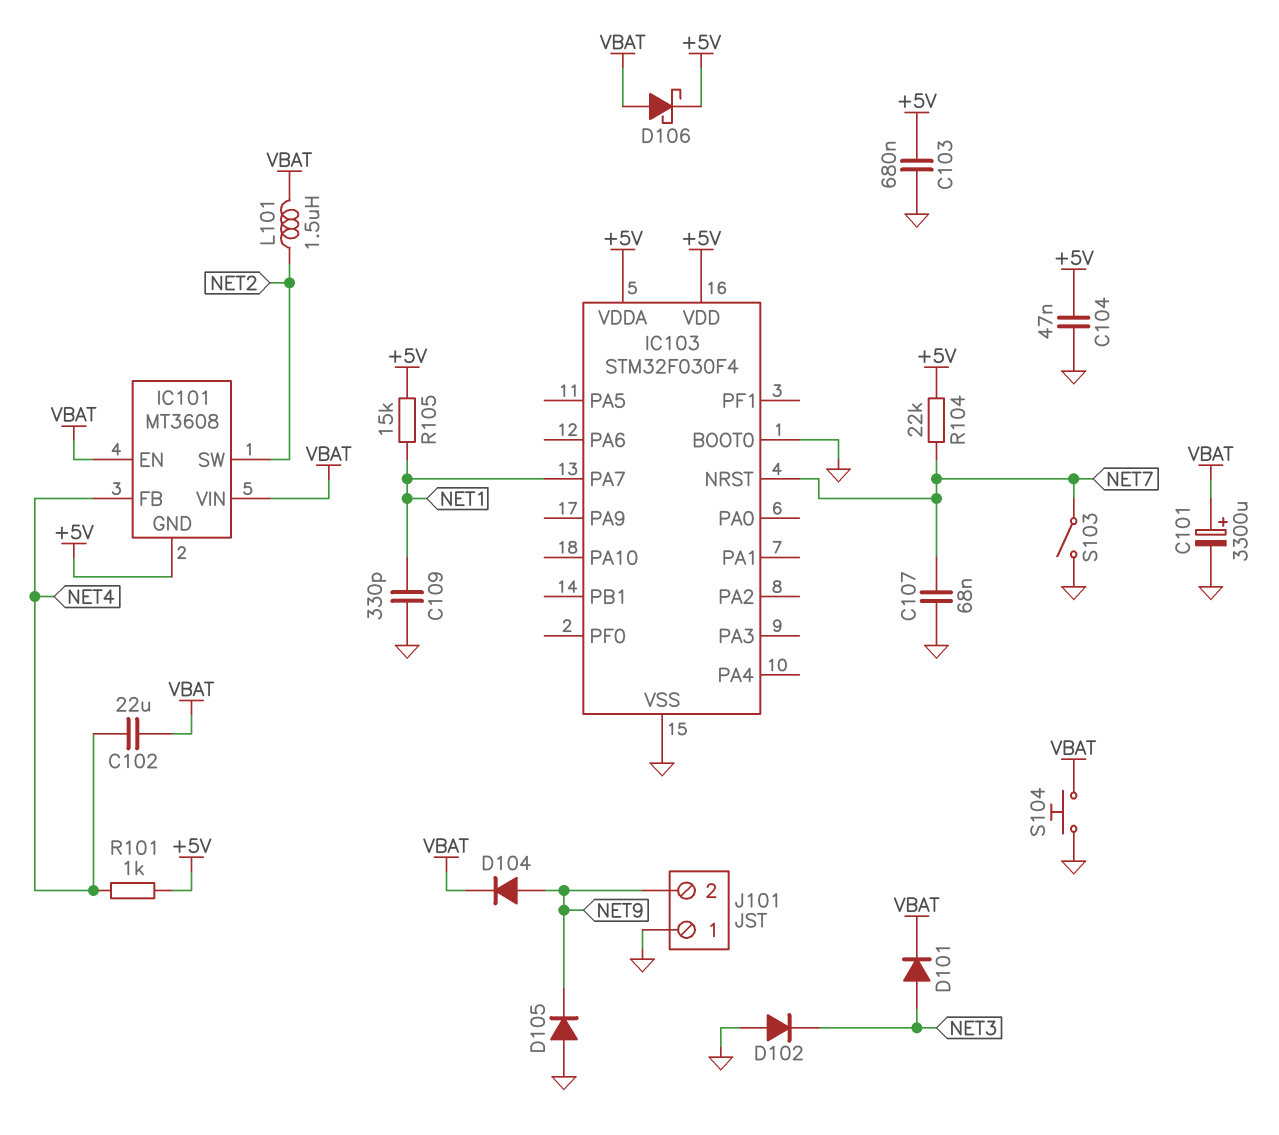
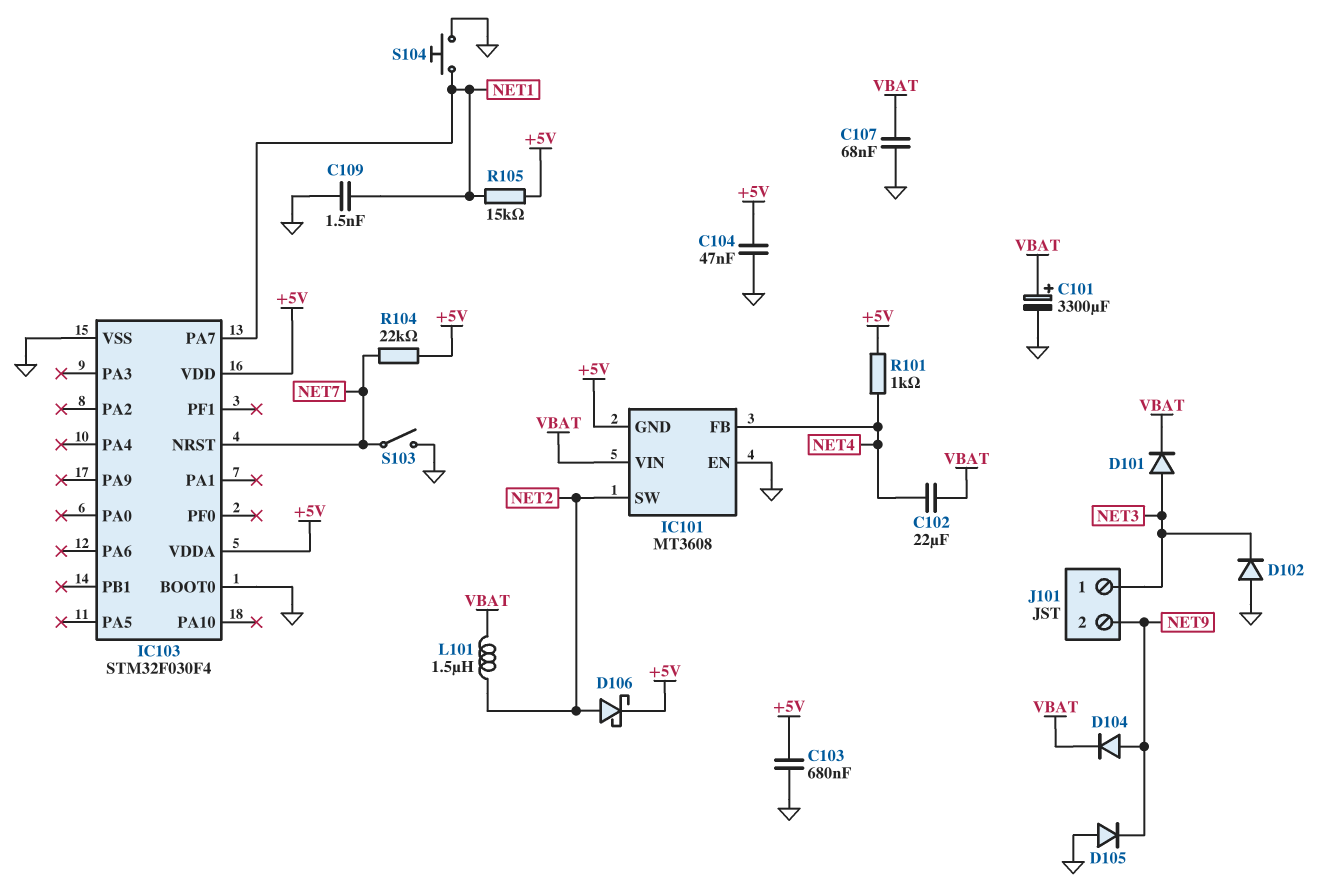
C107: 68nF (GND, NET7) -> 68nF (GND, VBAT)
C109: 330pF (GND, NET1) -> 1.5nF (GND, NET1)
D106: schottky (A VBAT, K +5V) -> schottky (A NET2, K +5V)
IC101 pin EN: VBAT -> GND
J101 pin 1: GND -> NET3
S104: button (GND, VBAT) -> button (GND, NET1)

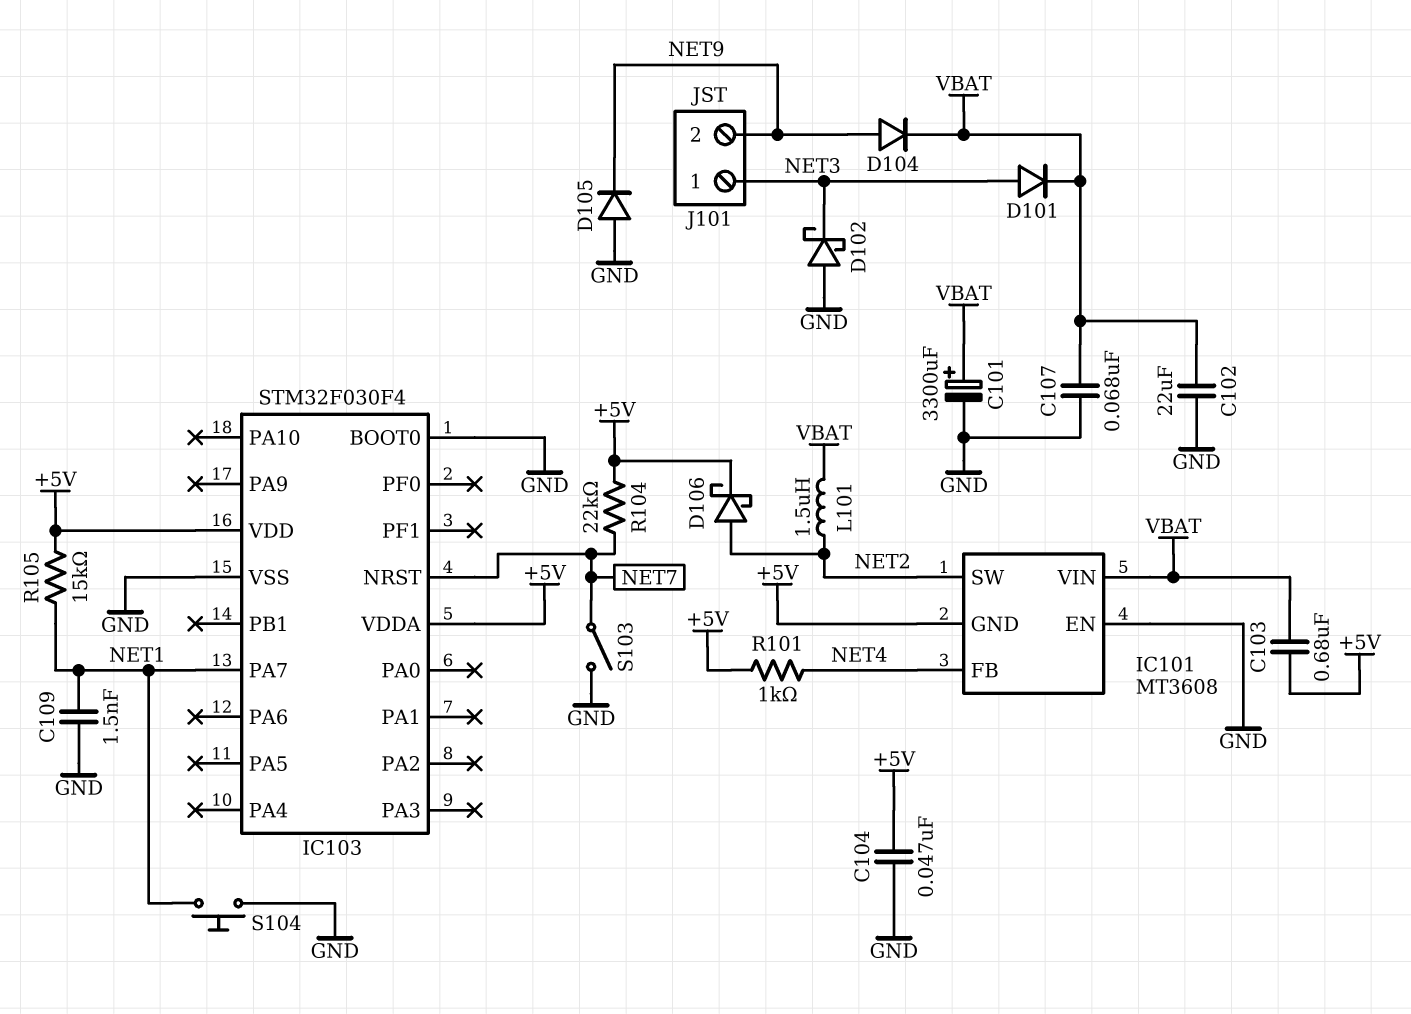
C102: 22uF (NET4, VBAT) -> 22uF (GND, VBAT)
C103: 680nF (+5V, GND) -> 680nF (+5V, VBAT)
D102: diode (A GND, K NET3) -> schottky (A GND, K NET3)

